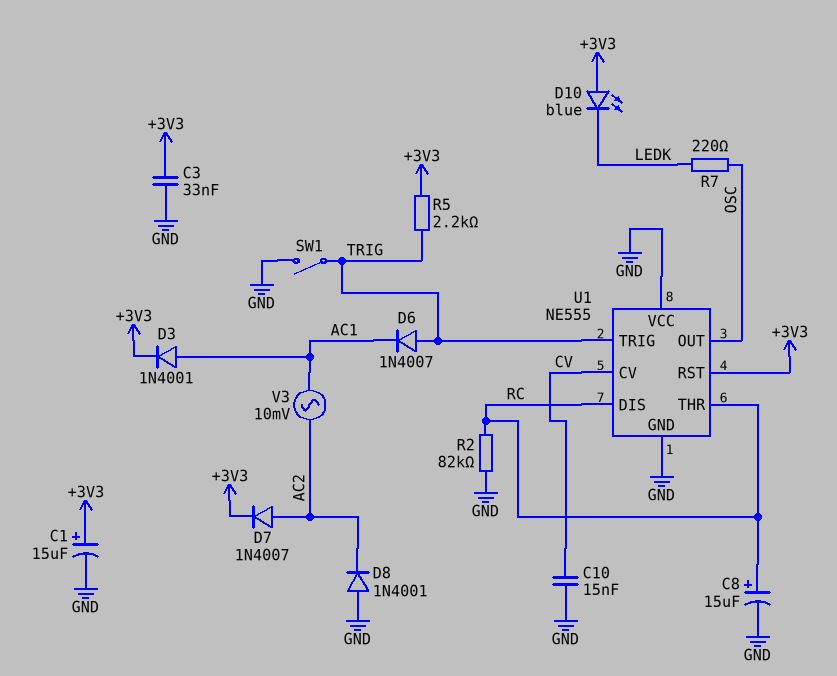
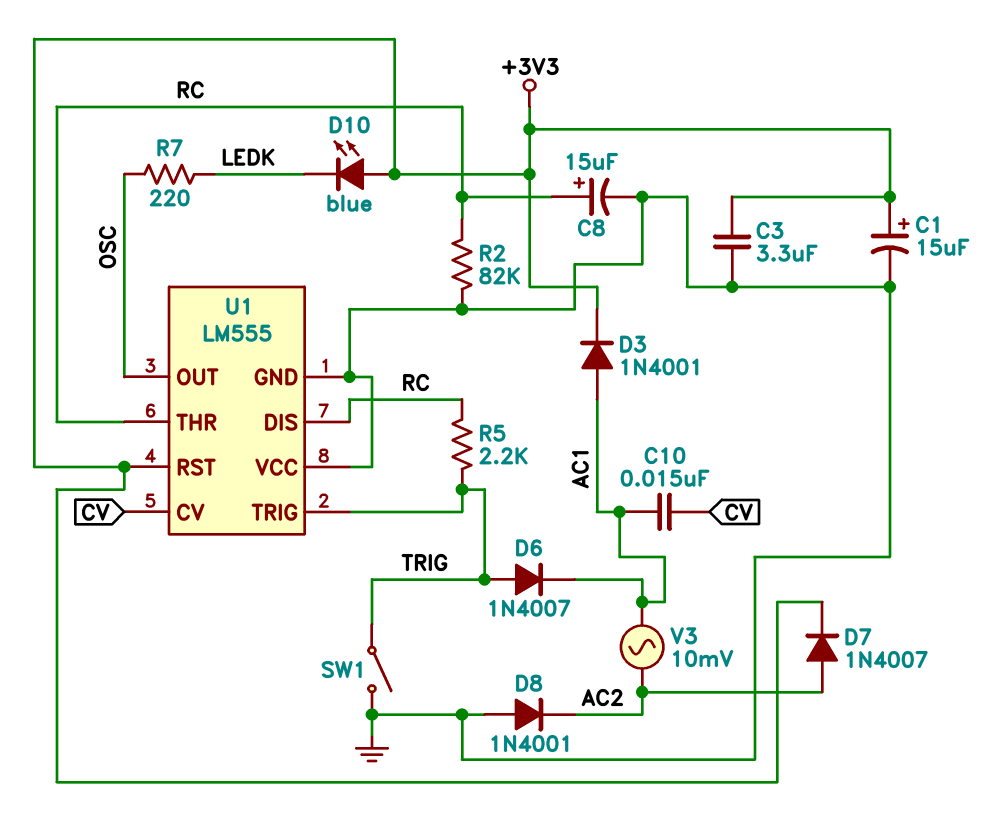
C3: 33nF (+3V3, GND) -> 3.3uF (+3V3, GND)
C10: 15nF (CV, GND) -> 15nF (AC1, CV)
R5: 2.2k (+3V3, TRIG) -> 2.2k (RC, TRIG)
U1: NE555 -> LM555

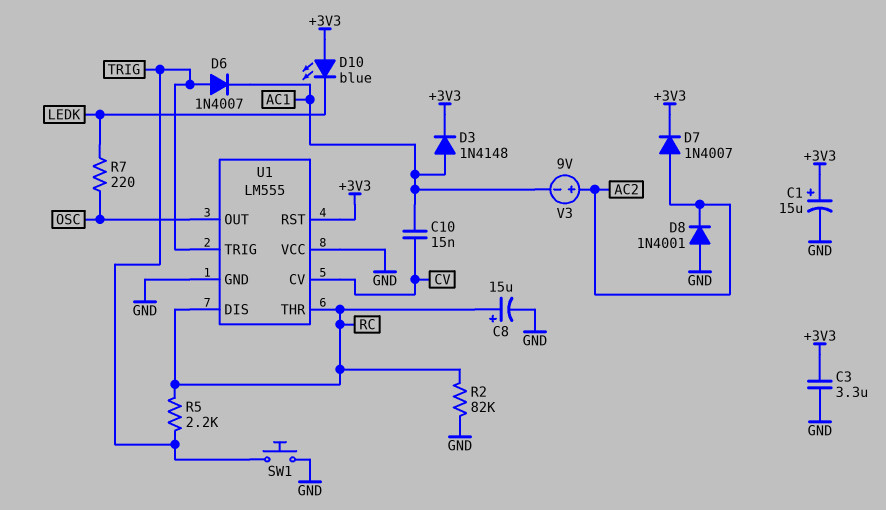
D3: diode 1N4001 (A AC1, K +3V3) -> diode 1N4148 (A AC1, K +3V3)
SW1: switch (GND, TRIG) -> button (GND, TRIG)
V3: AC 10mV (AC1, AC2) -> 9V (plus AC2, minus AC1)

